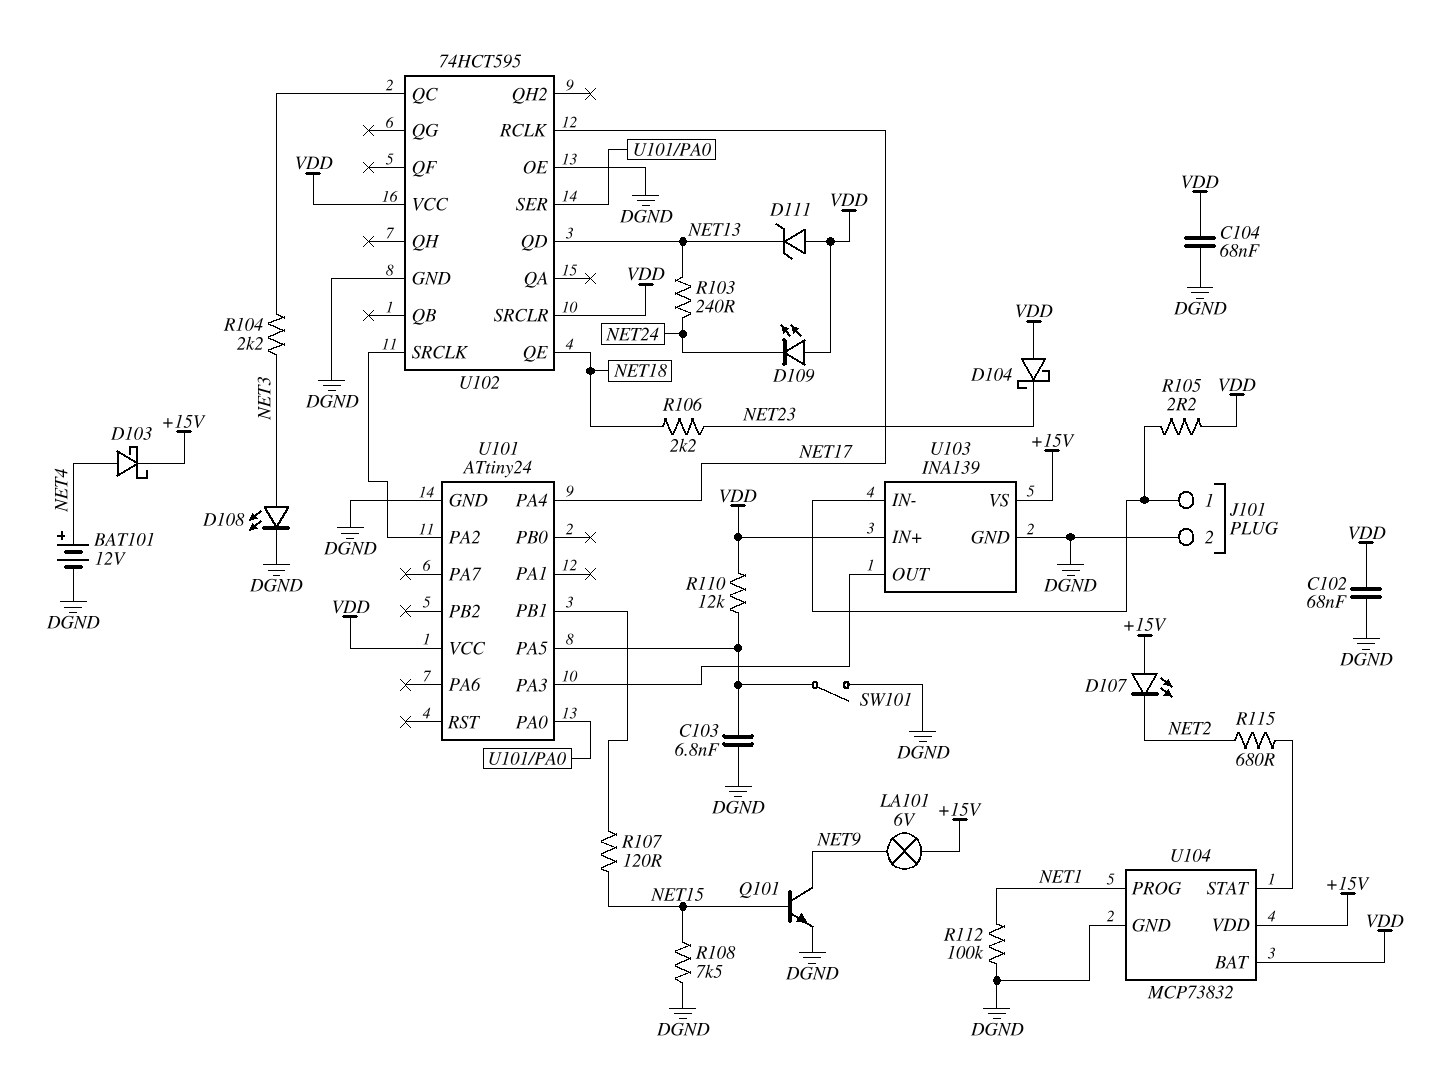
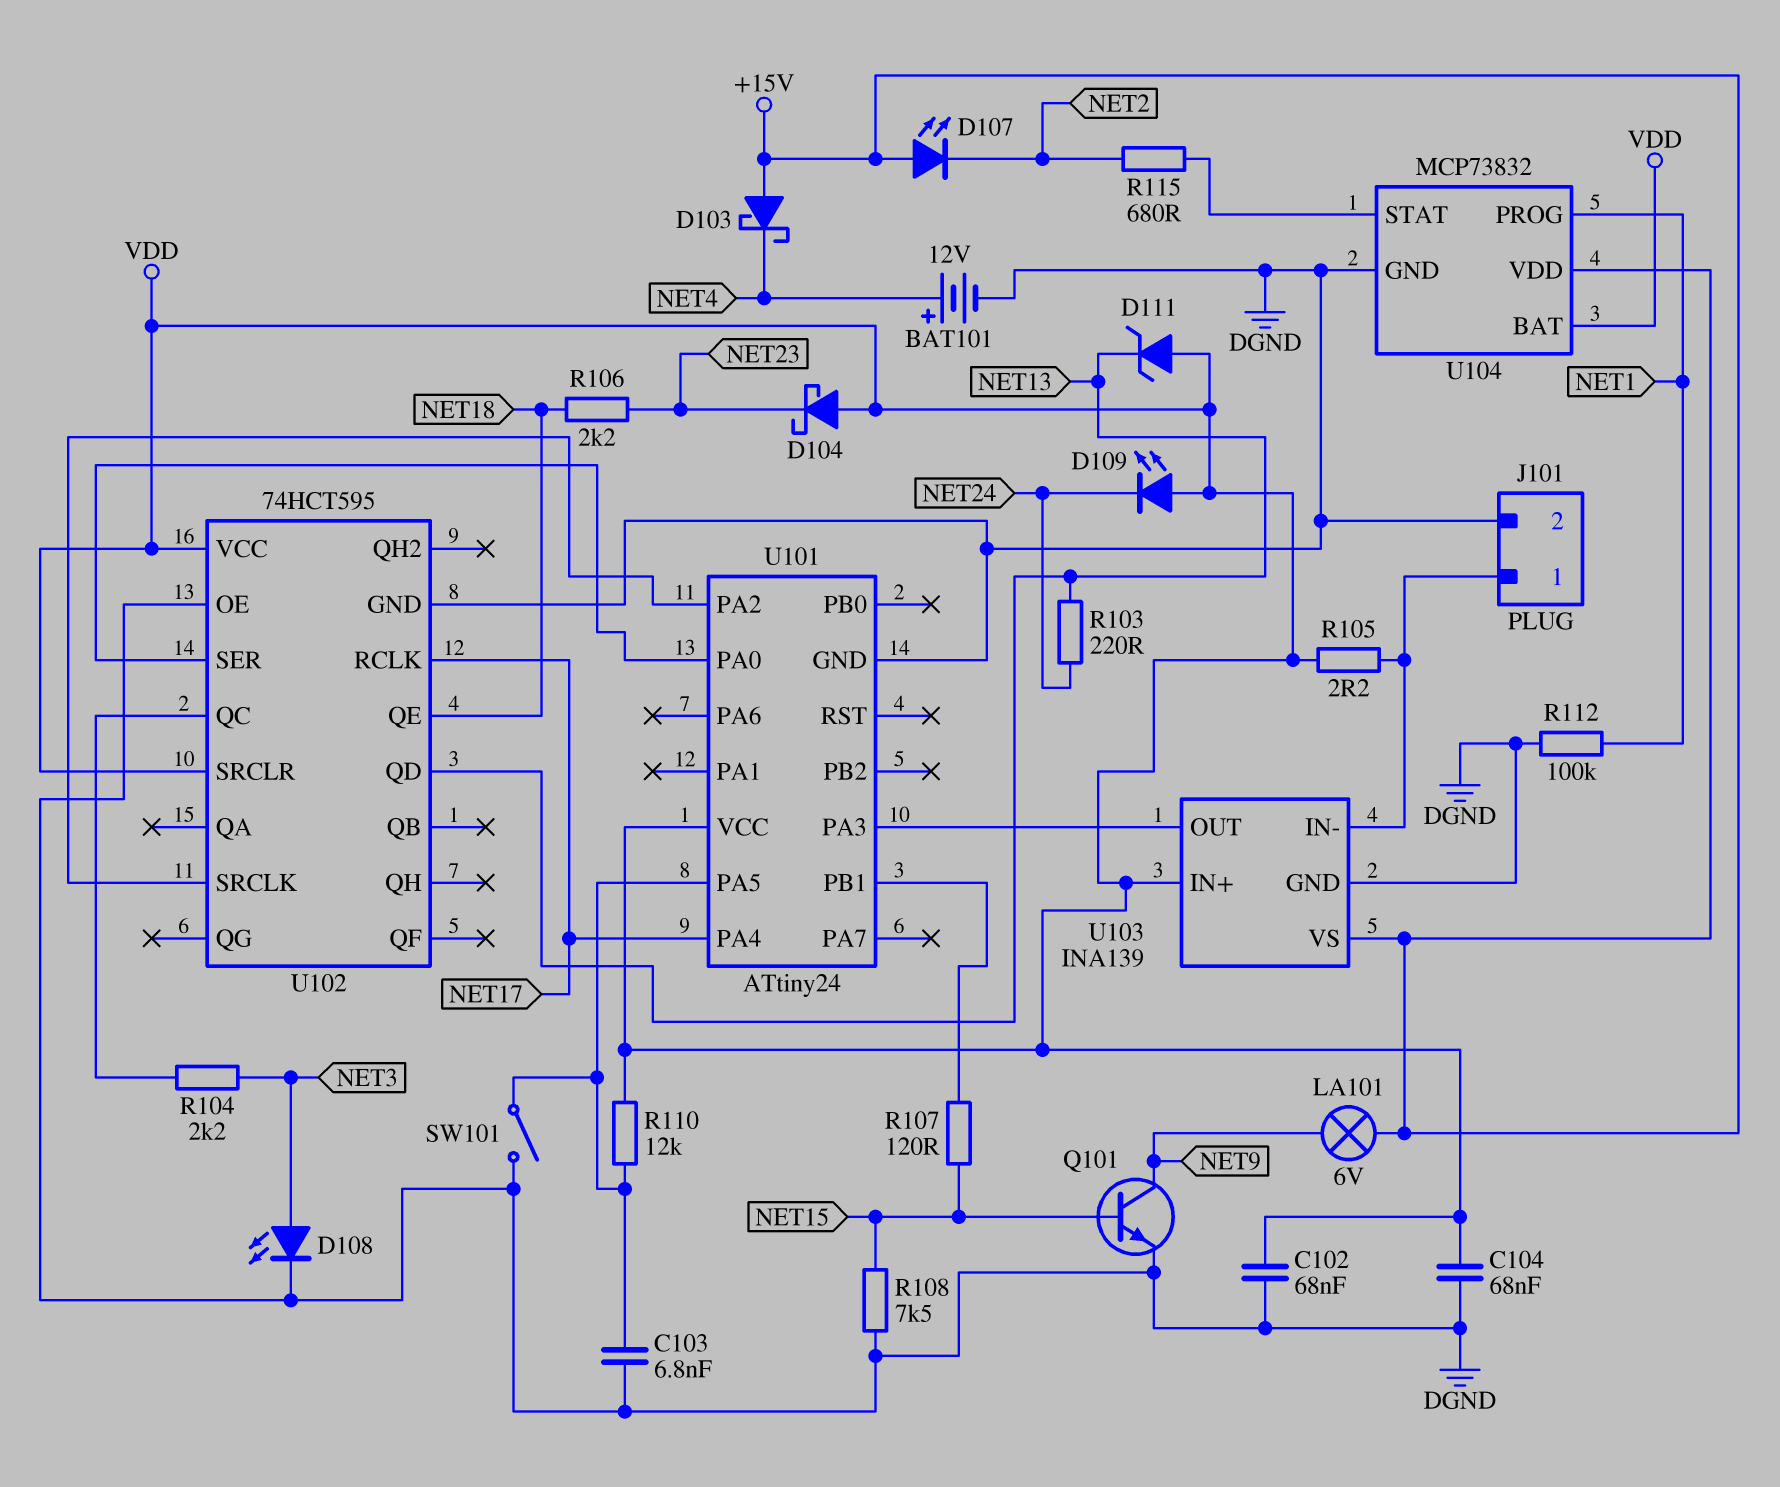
D103: schottky (A NET4, K +15V) -> schottky (A +15V, K NET4)
R103: 240 (NET13, NET24) -> 220 (NET13, NET24)

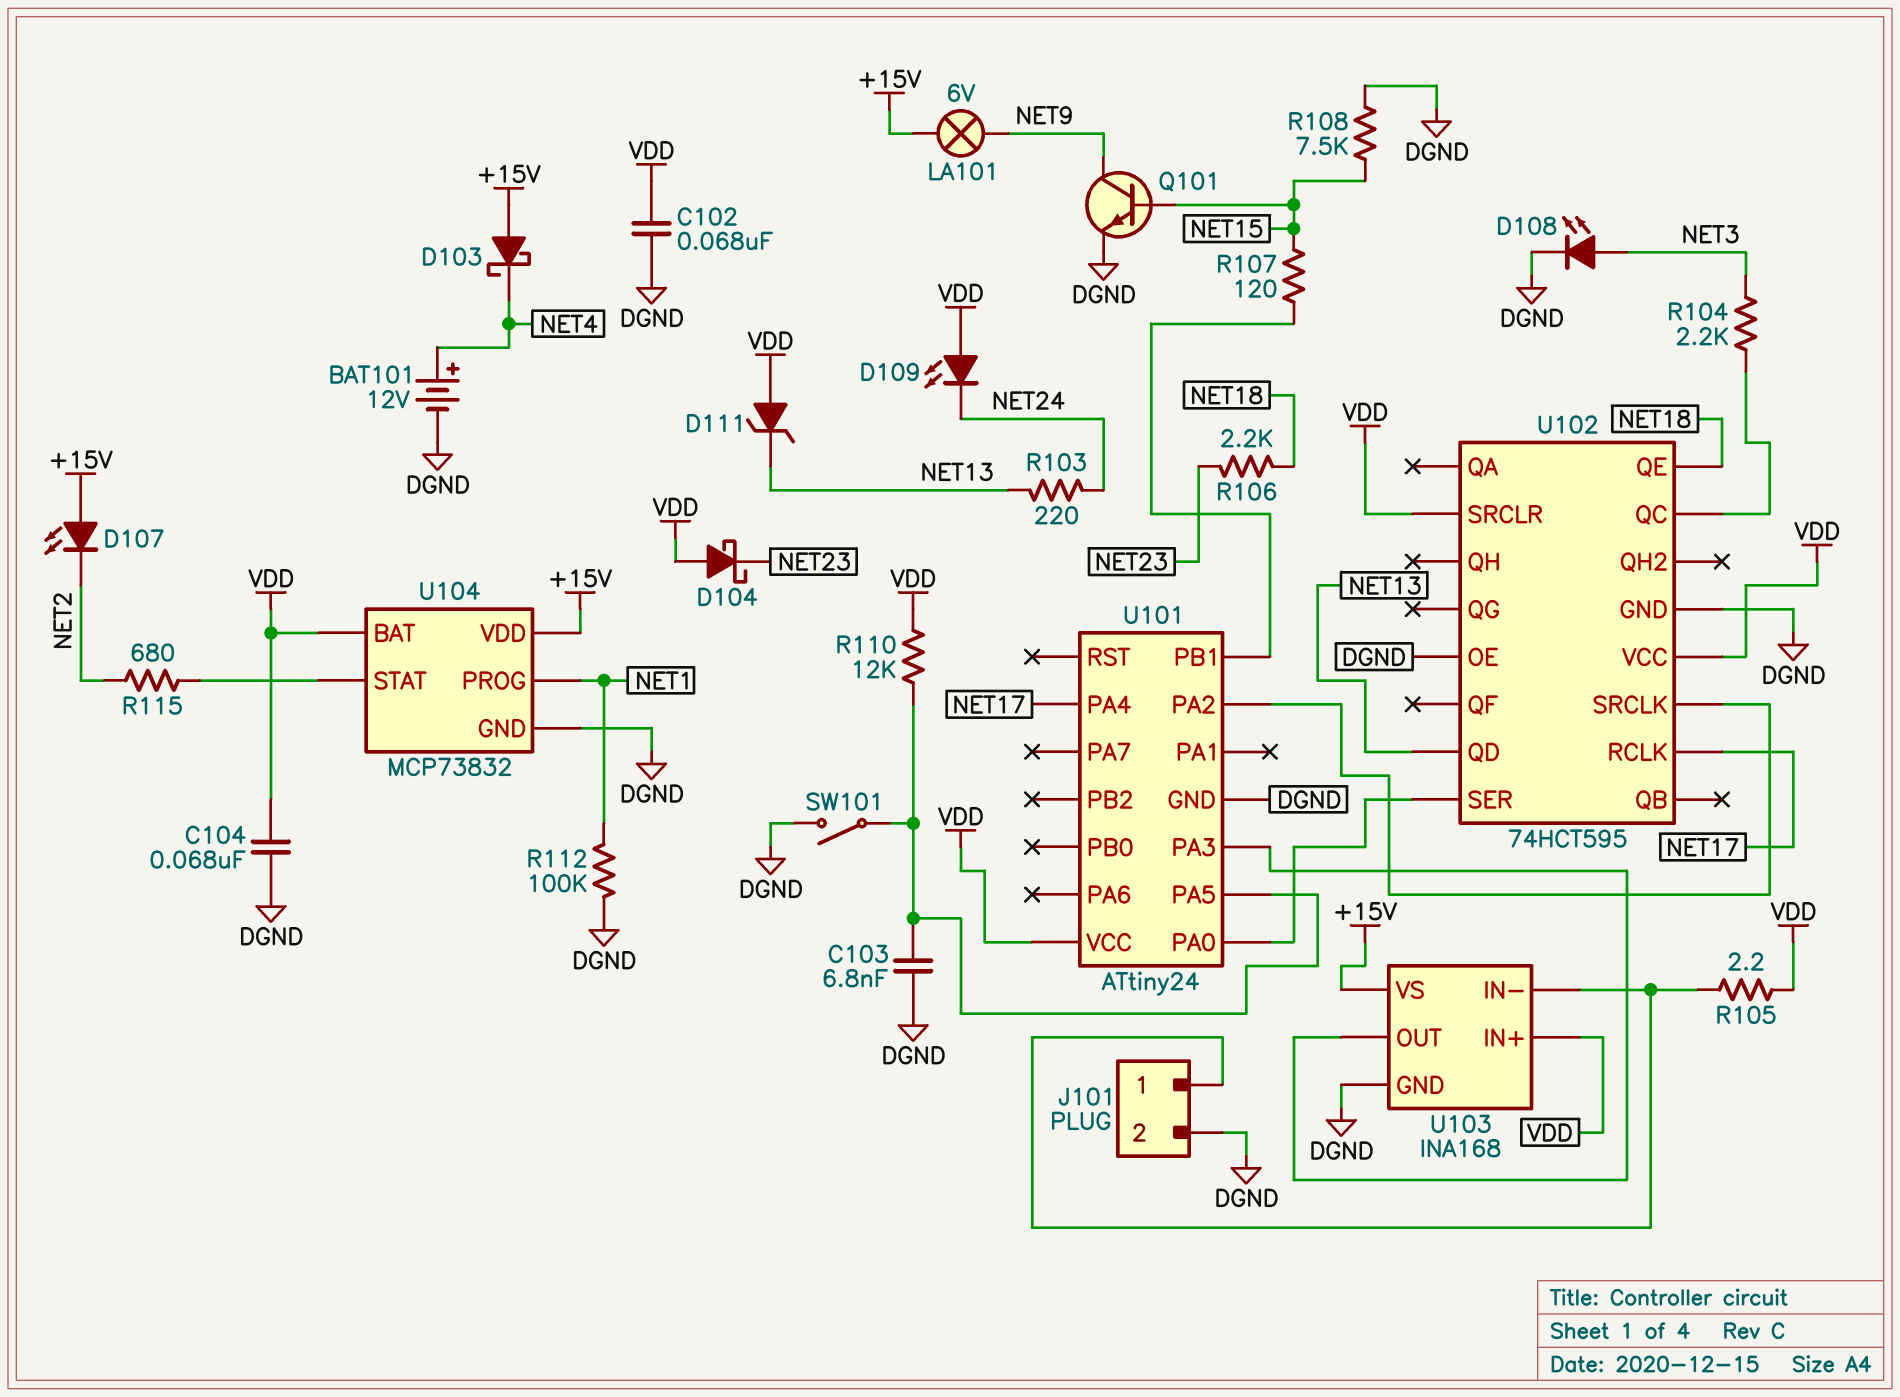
U103: INA139 -> INA168

